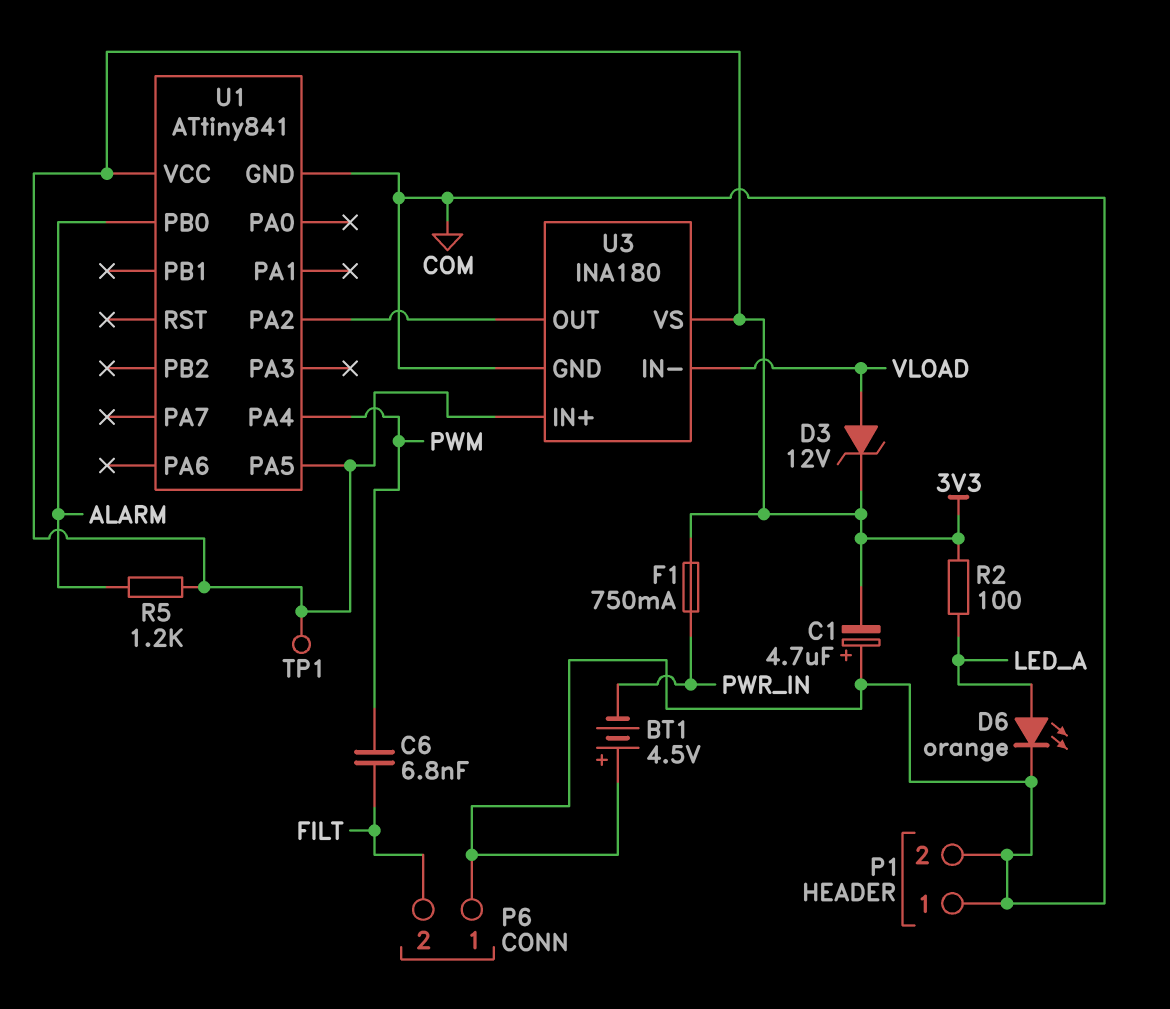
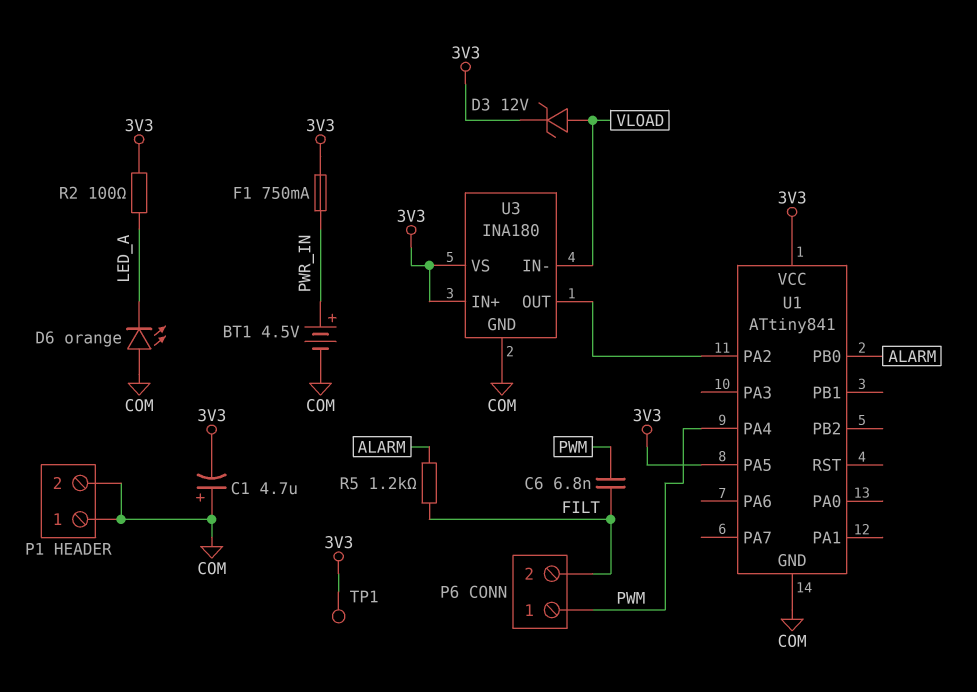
BT1: 4.5V (plus COM, minus PWR_IN) -> 4.5V (plus PWR_IN, minus COM)
D6: LED orange (A LED_A, K COM) -> LED orange (A COM, K LED_A)
P6 pin 1: COM -> PWM
R5: 1.2k (3V3, ALARM) -> 1.2k (ALARM, FILT)

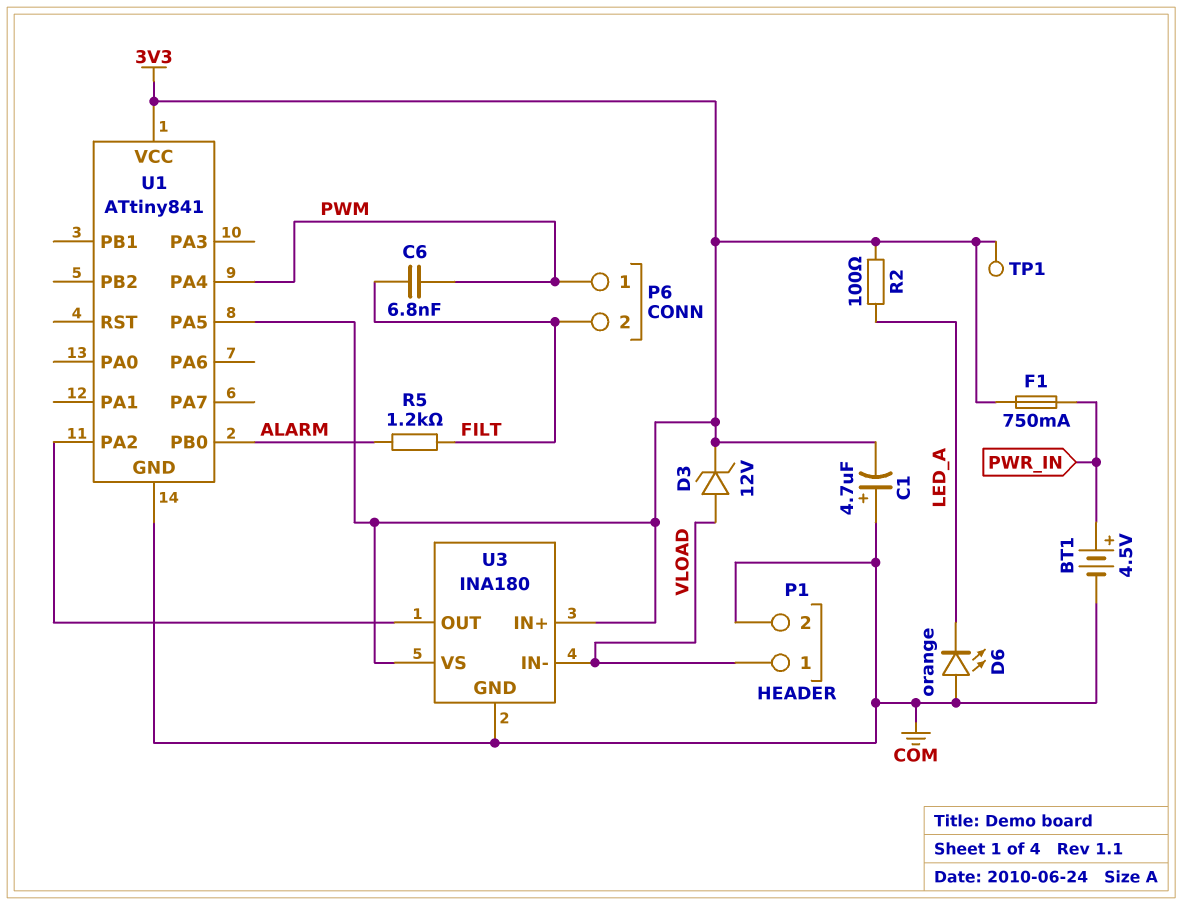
P1 pin 1: COM -> VLOAD

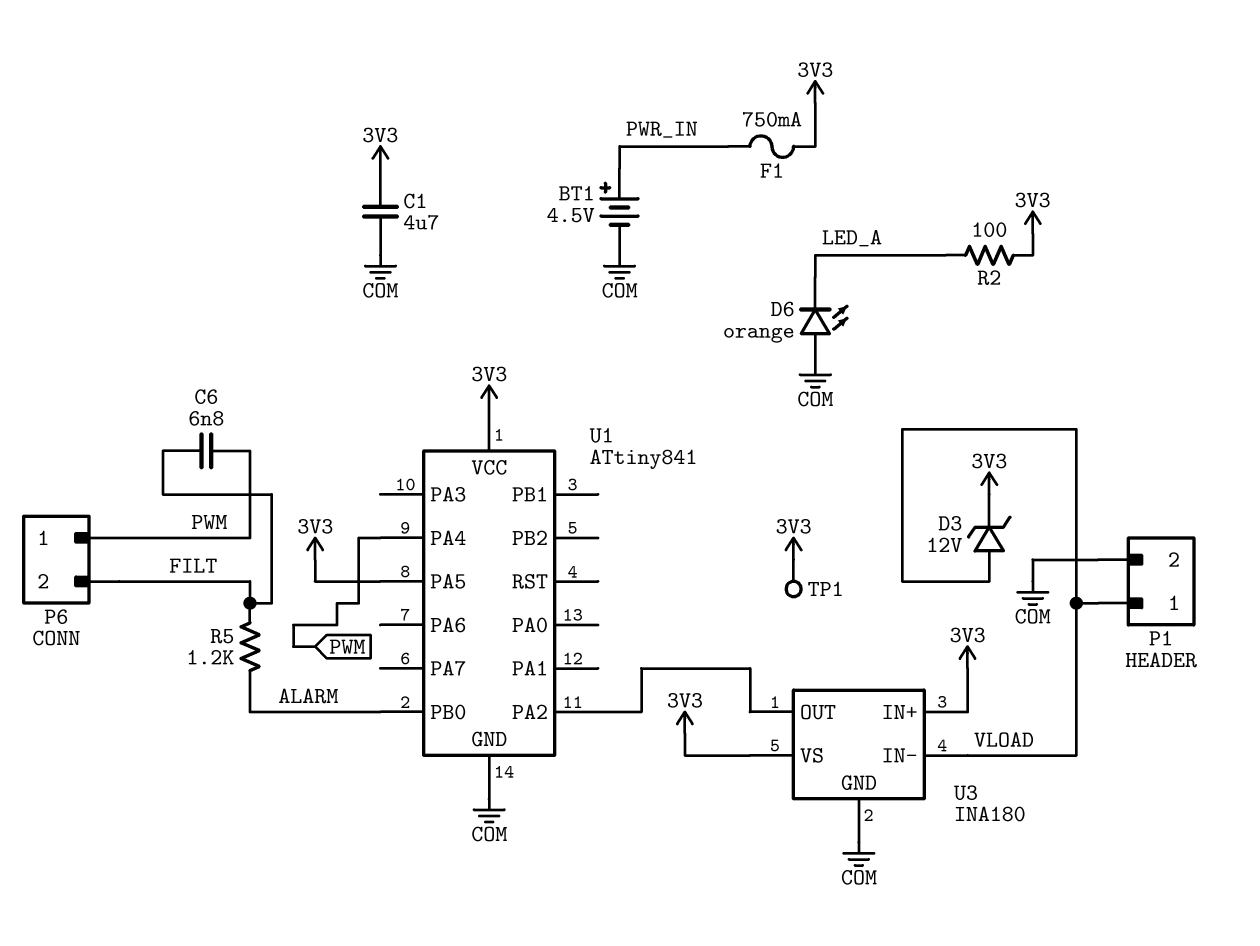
C1: 4.7uF (plus COM, minus 3V3) -> 4.7uF (3V3, COM)

